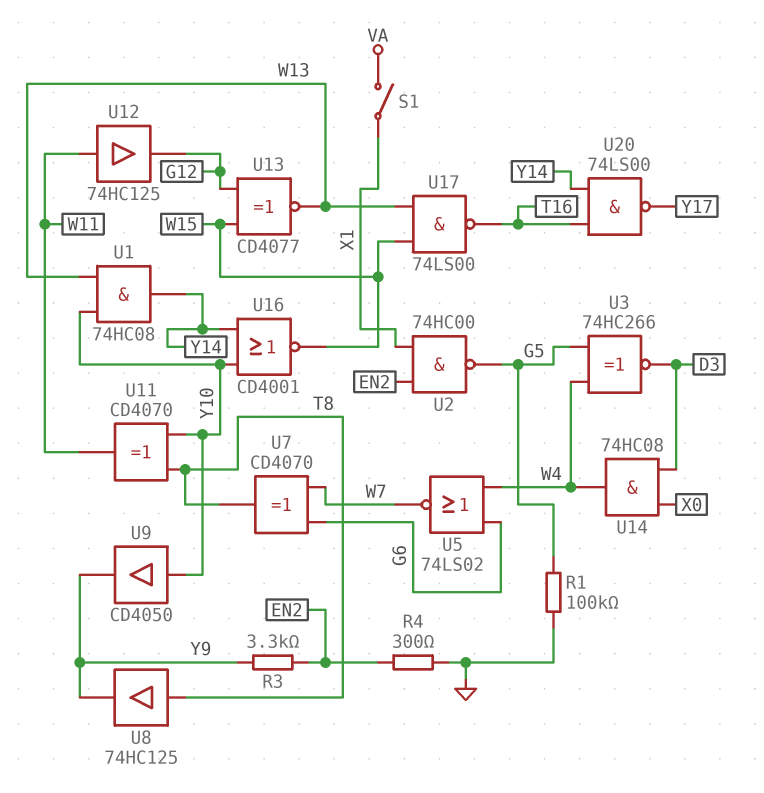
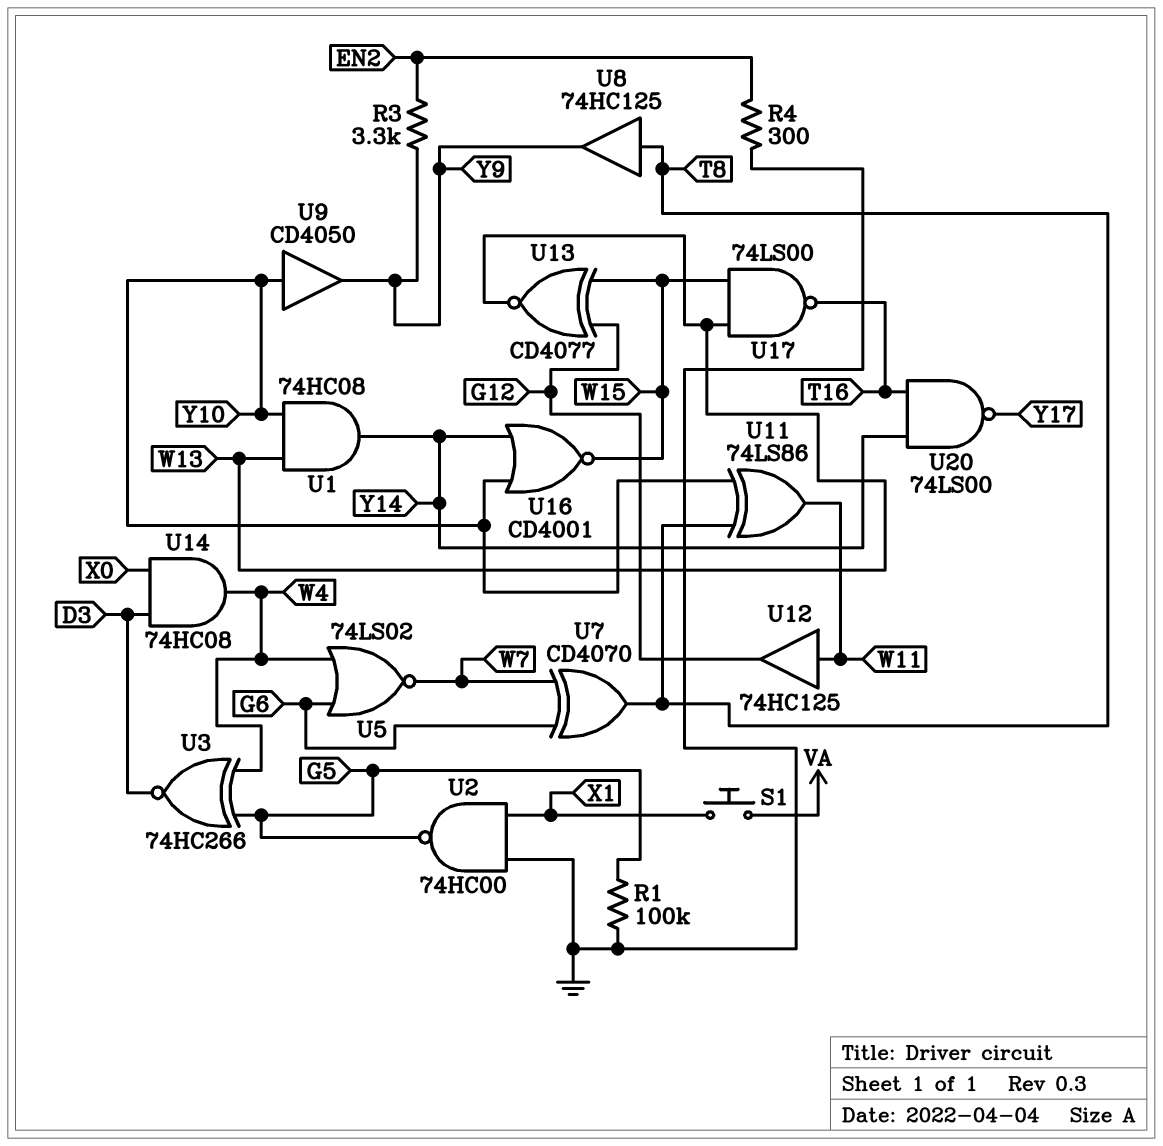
S1: switch (VA, X1) -> button (VA, X1)
U2: NAND 74HC00 (in EN2, in X1, out G5) -> NAND 74HC00 (in GND, in X1, out G5)
U11: XOR CD4070 (in T8, in Y10, out W11) -> XOR 74LS86 (in T8, in Y10, out W11)

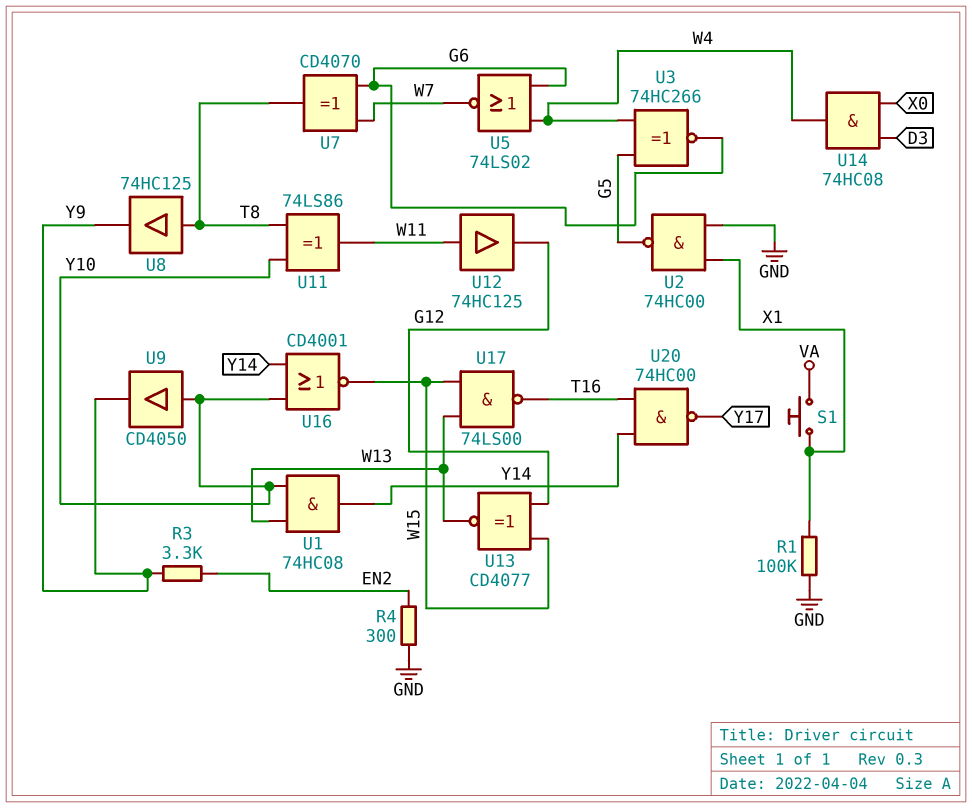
R1: 100k (G5, GND) -> 100k (GND, X1)
U3: XNOR 74HC266 (in G5, in W4, out D3) -> XNOR 74HC266 (in G5, in W4, out G6)
U20: NAND 74LS00 (in T16, in Y14, out Y17) -> NAND 74HC00 (in T16, in Y14, out Y17)

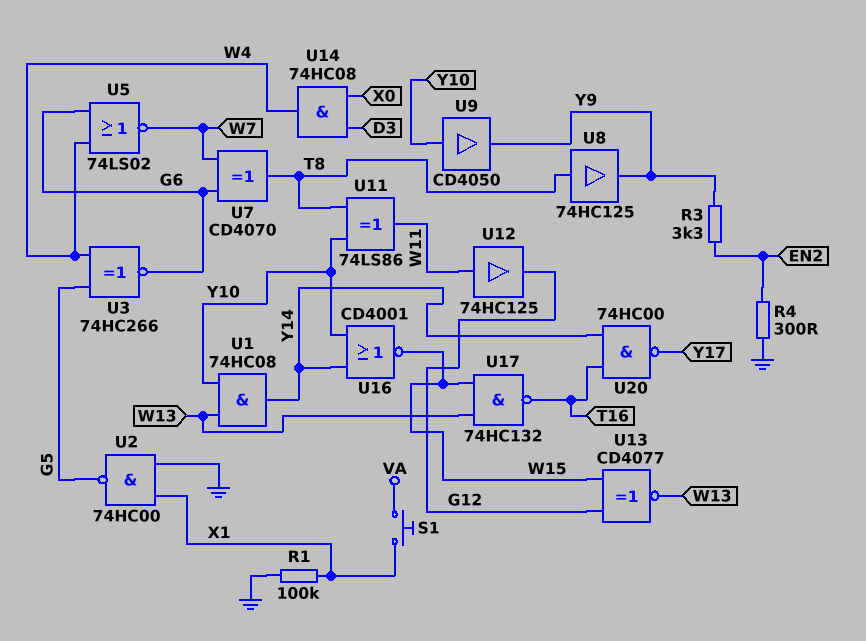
U17: NAND 74LS00 (in W13, in W15, out T16) -> NAND 74HC132 (in W13, in W15, out T16)

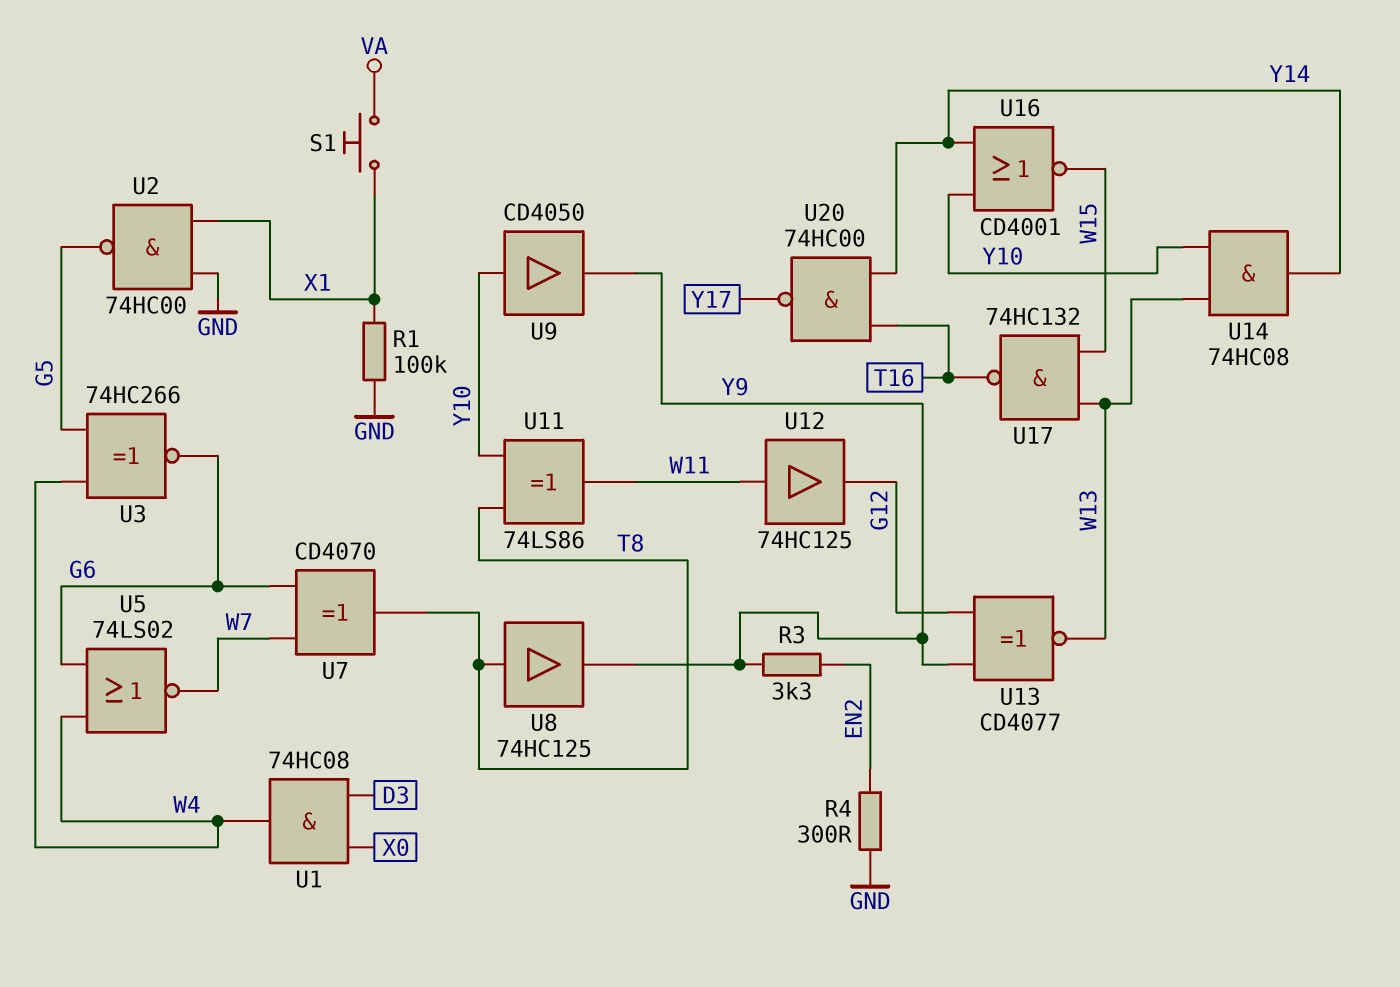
U1: AND 74HC08 (in W13, in Y10, out Y14) -> AND 74HC08 (in D3, in X0, out W4)
U13: XNOR CD4077 (in G12, in W15, out W13) -> XNOR CD4077 (in G12, in Y9, out W13)
U14: AND 74HC08 (in D3, in X0, out W4) -> AND 74HC08 (in W13, in Y10, out Y14)

